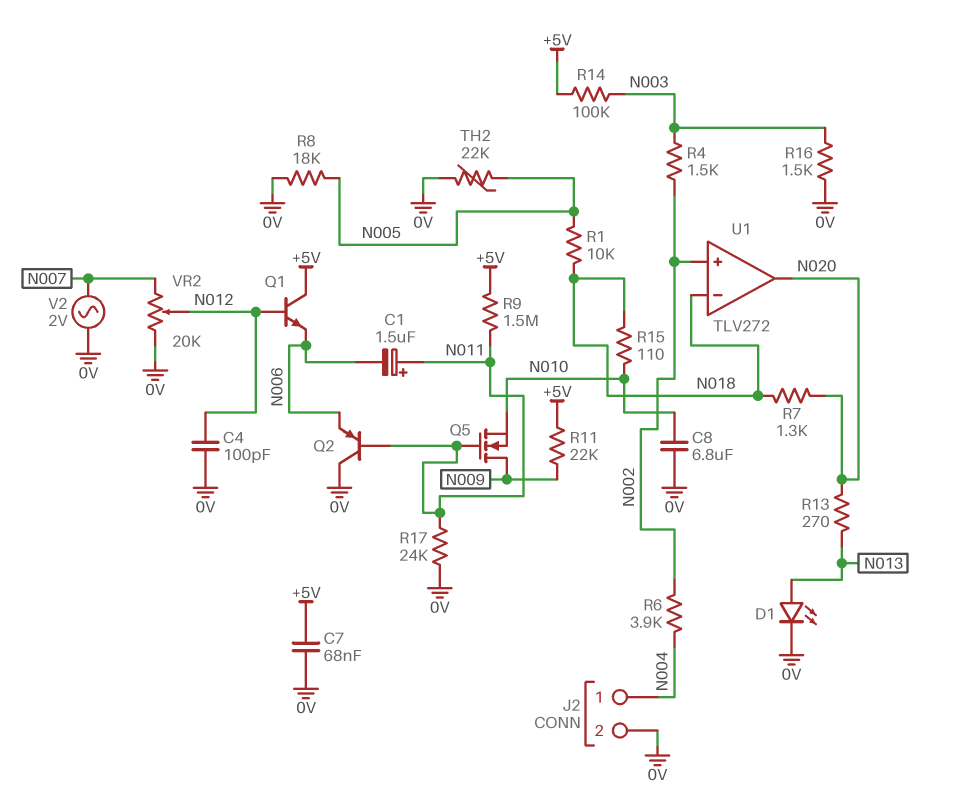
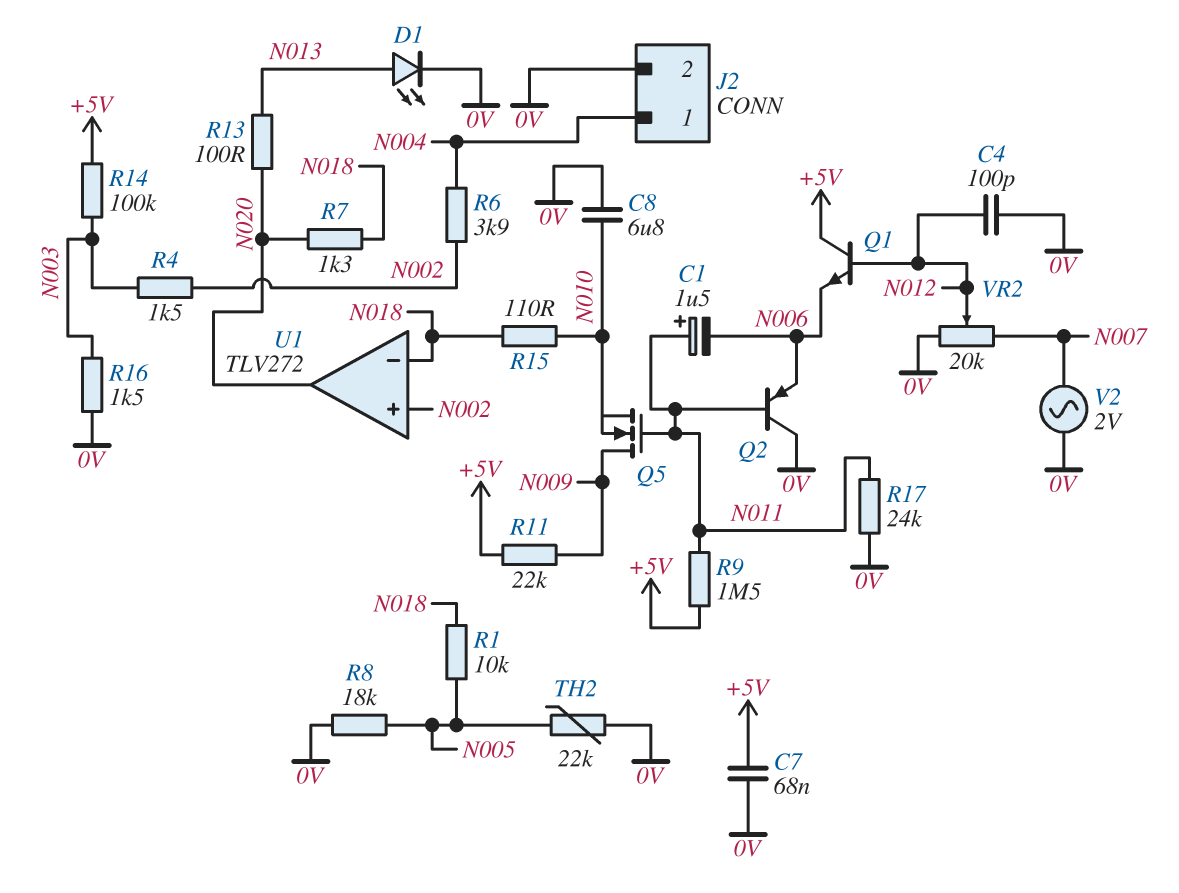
R13: 270 (N013, N020) -> 100 (N013, N020)

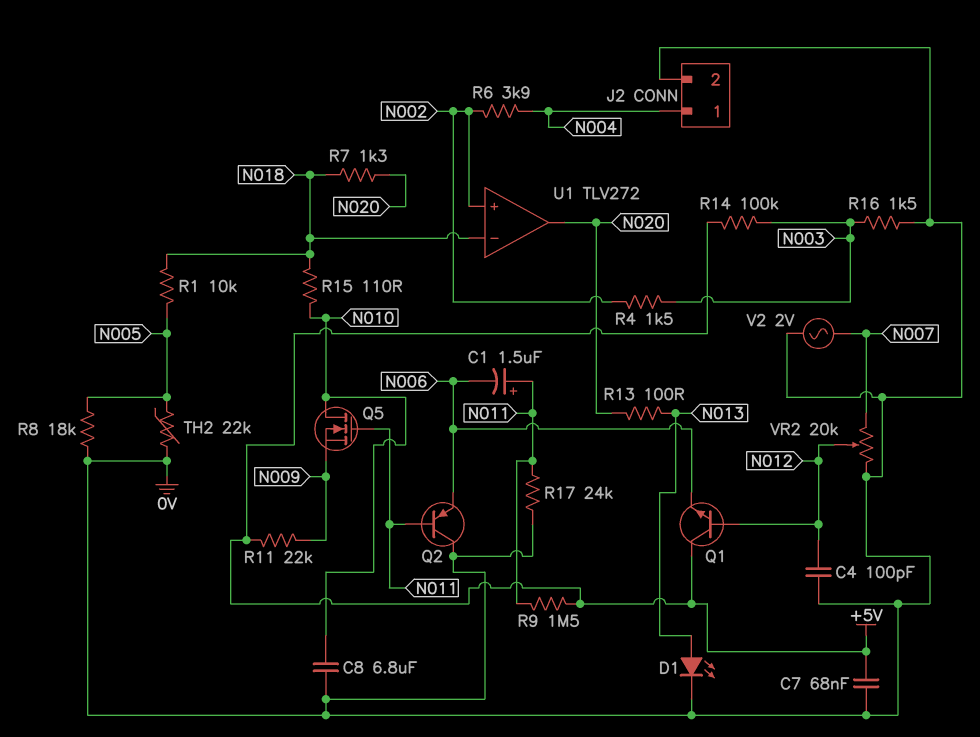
Q5: NMOS (G N011, D N009, S N010) -> NMOS (G N011, D N010, S N009)

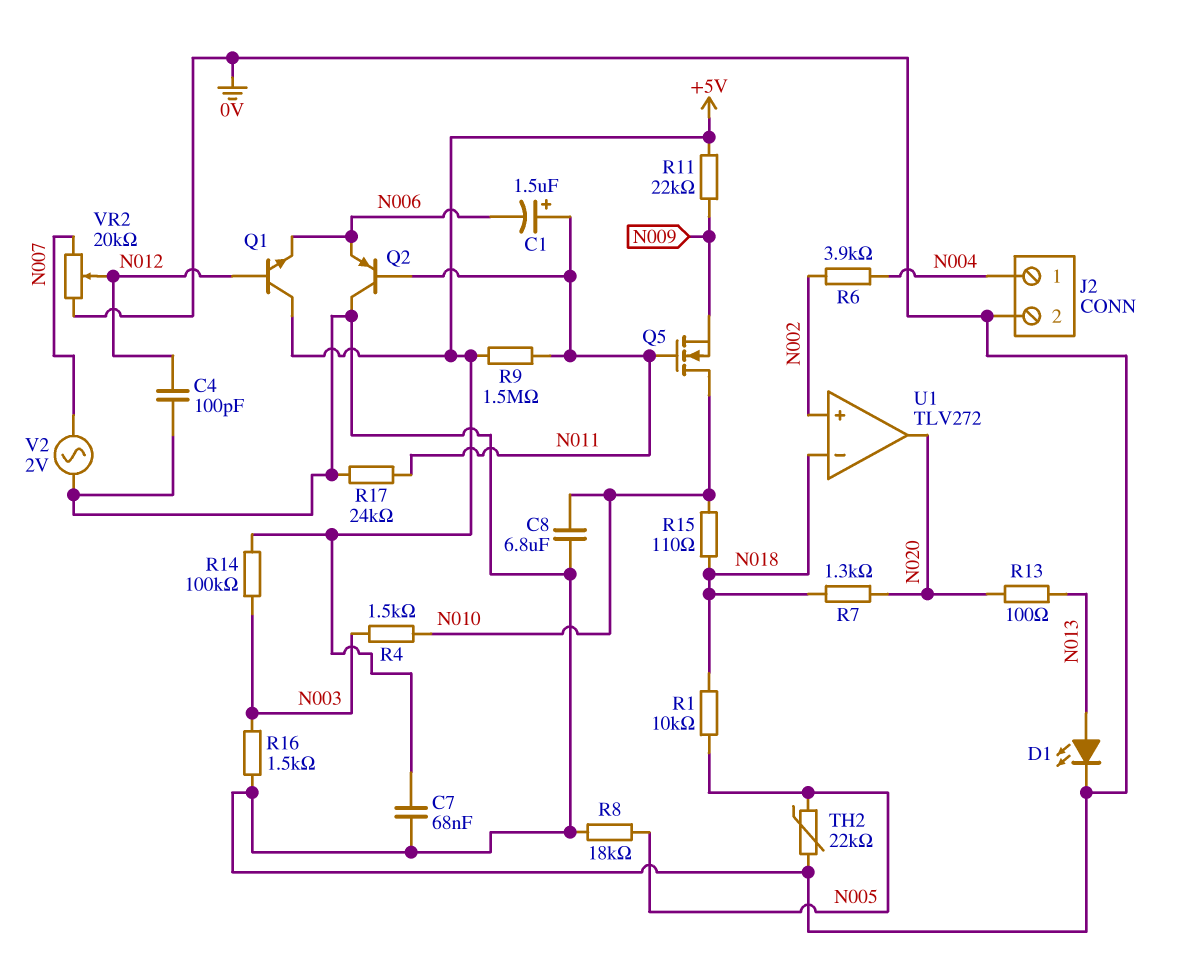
R4: 1.5k (N002, N003) -> 1.5k (N003, N010)

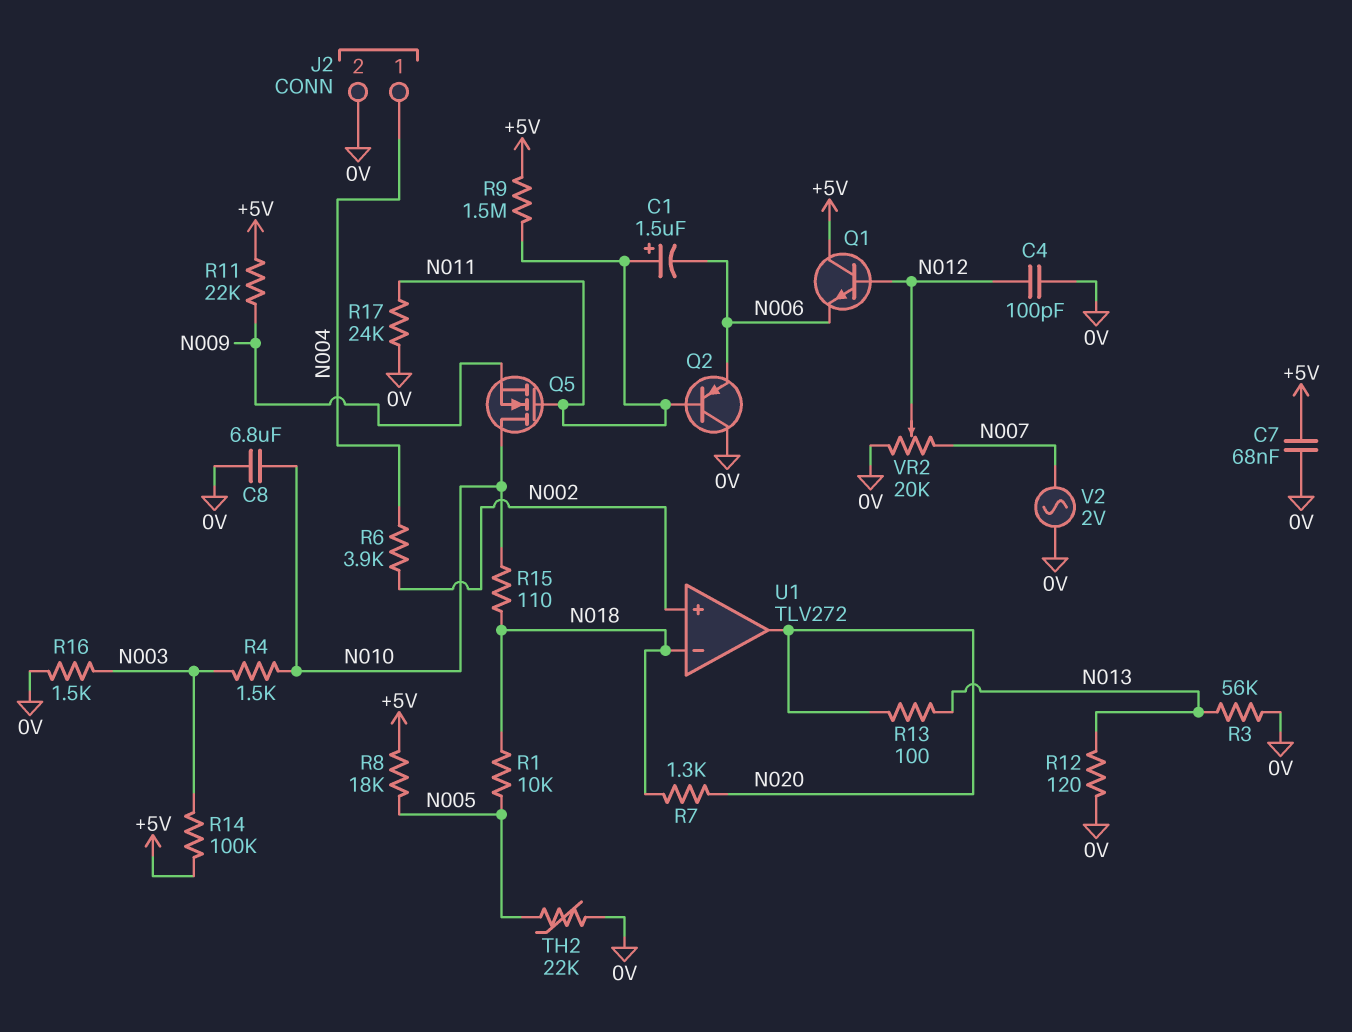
D1: LED (A N013, K 0V) -> none
R3: none -> 56k (0V, N013)
R8: 18k (0V, N005) -> 18k (+5V, N005)
R12: none -> 120 (0V, N013)

